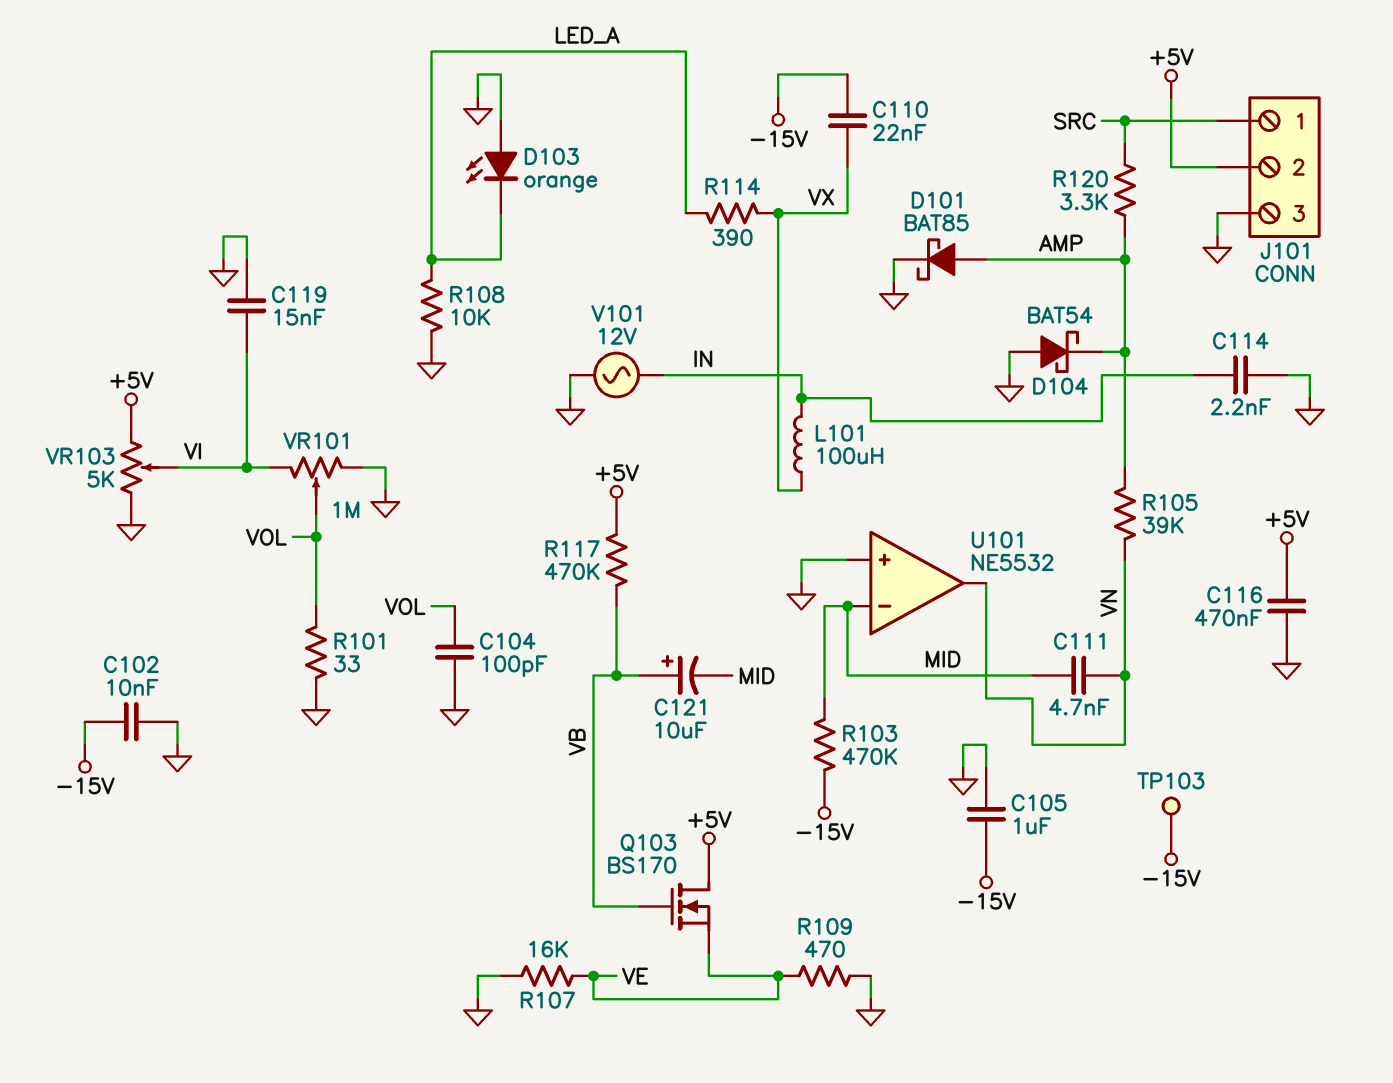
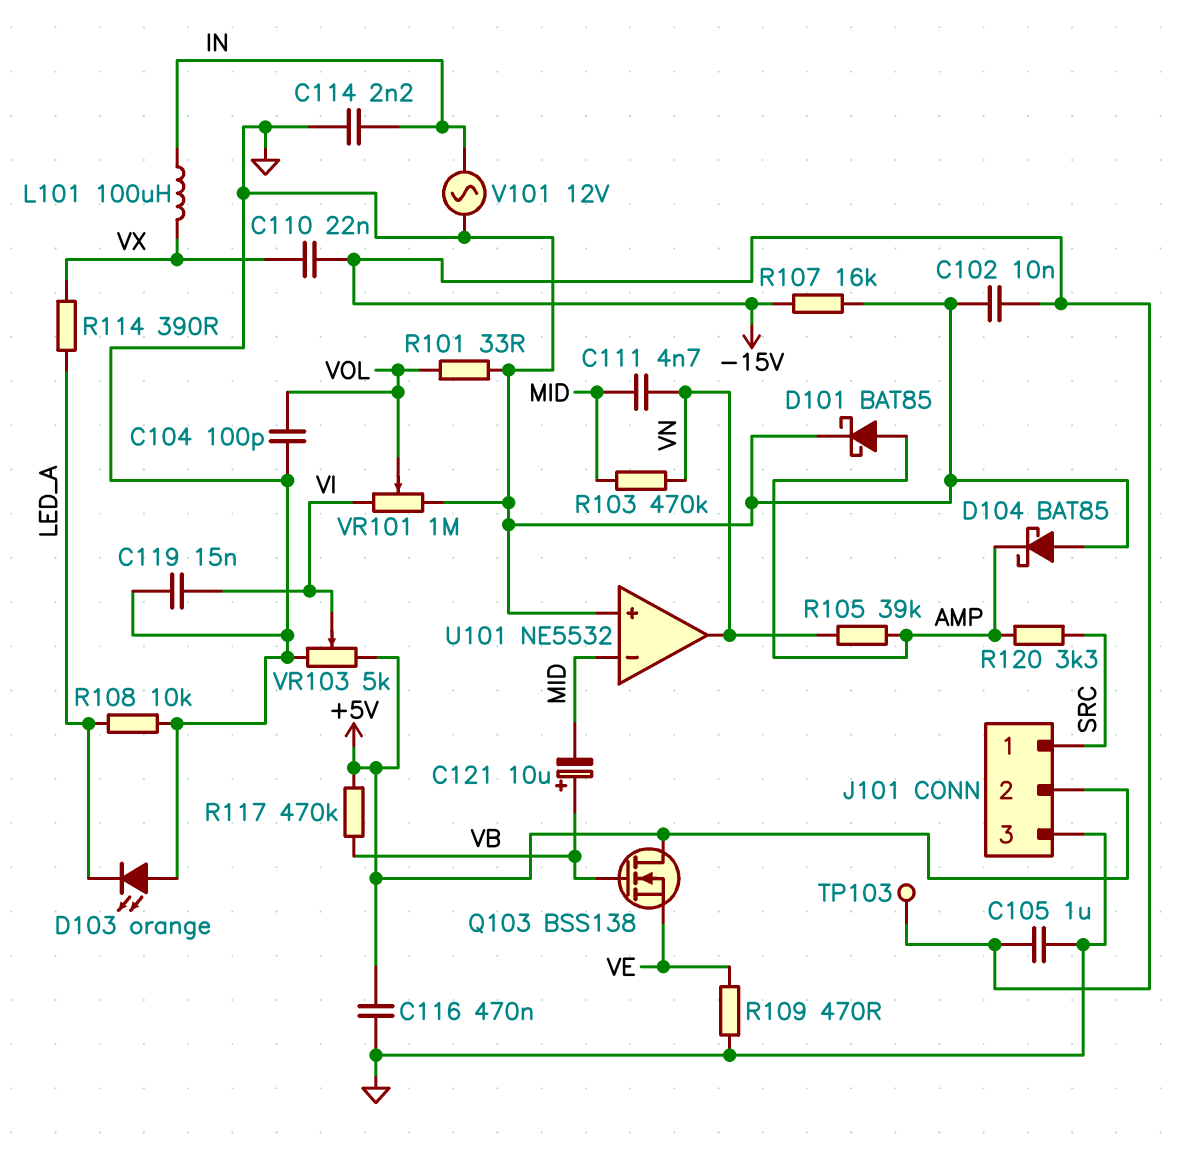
D104: schottky BAT54 (A GND, K AMP) -> schottky BAT85 (A GND, K AMP)
Q103: NMOS BS170 (G VB, D +5V, S VE) -> NMOS BSS138 (G VB, D +5V, S VE)
R103: 470k (-15V, MID) -> 470k (MID, VN)
R107: 16k (GND, VE) -> 16k (-15V, GND)

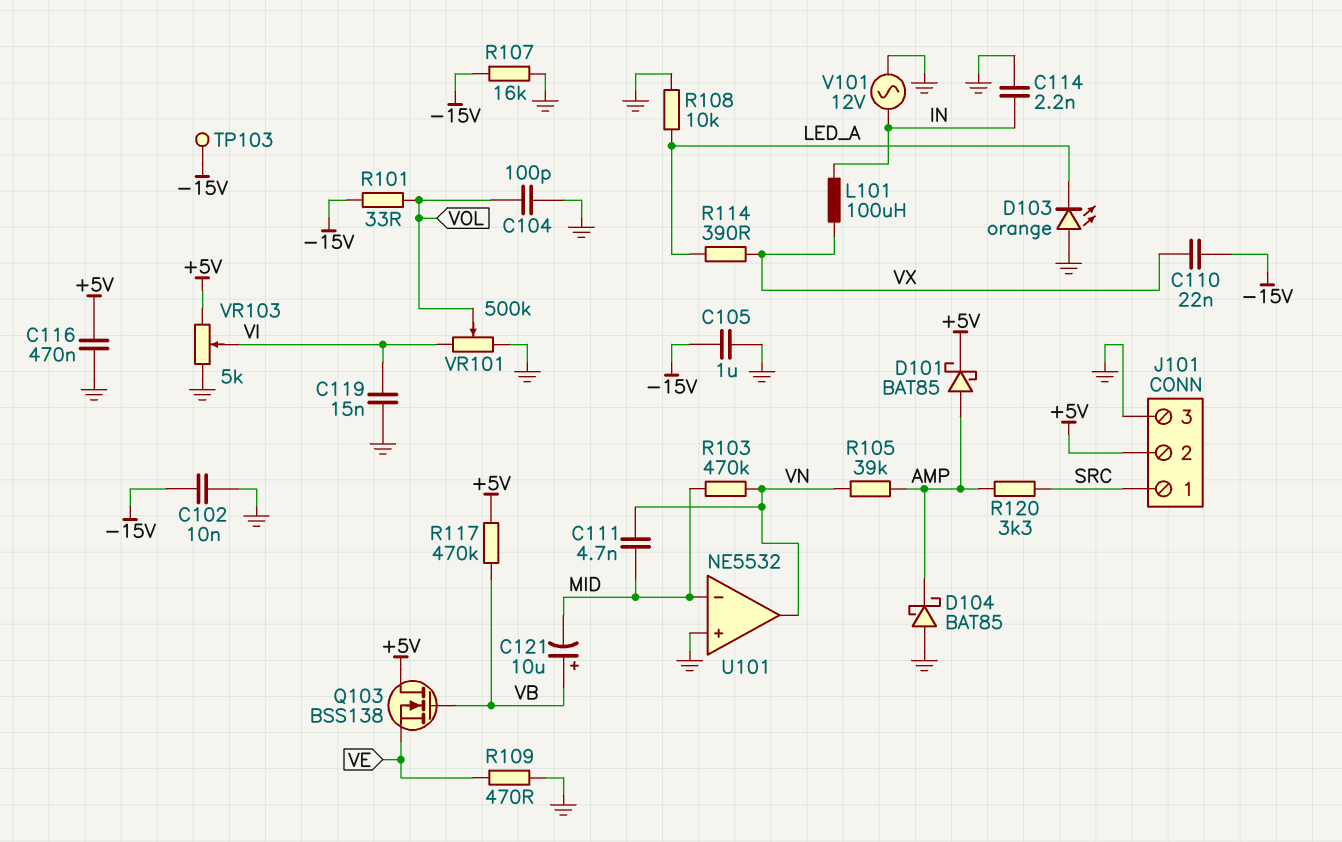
D101: schottky BAT85 (A AMP, K GND) -> schottky BAT85 (A AMP, K +5V)
R101: 33 (GND, VOL) -> 33 (-15V, VOL)
VR101: 1M (GND, VI, wiper VOL) -> 500k (GND, VI, wiper VOL)

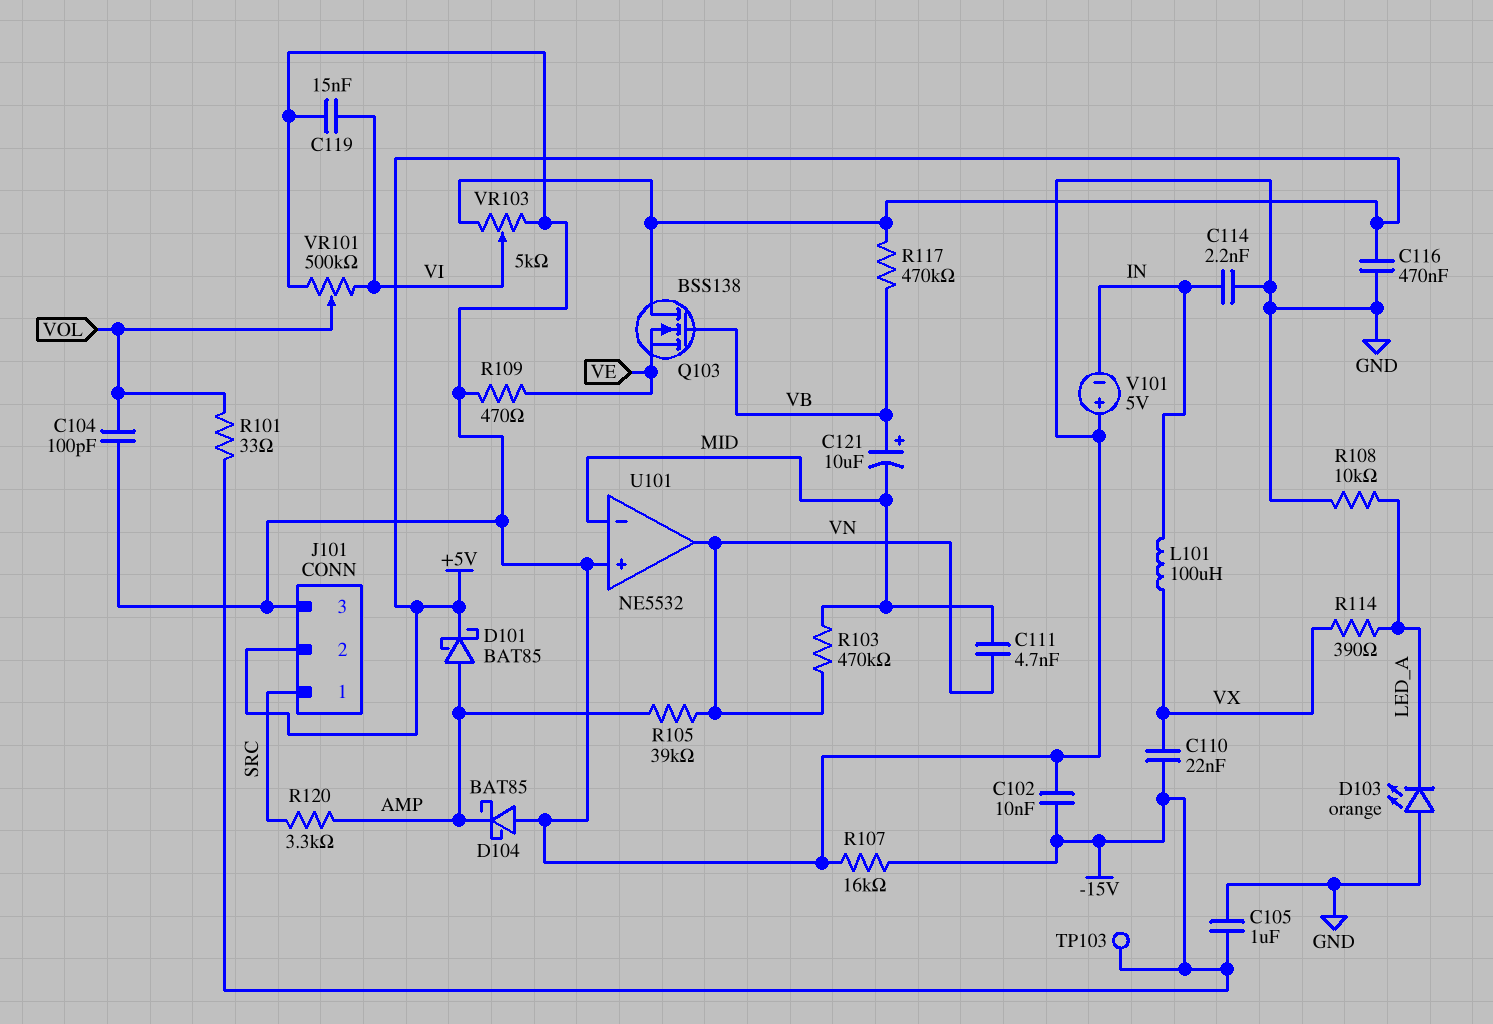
V101: AC 12V (GND, IN) -> 5V (plus GND, minus IN)

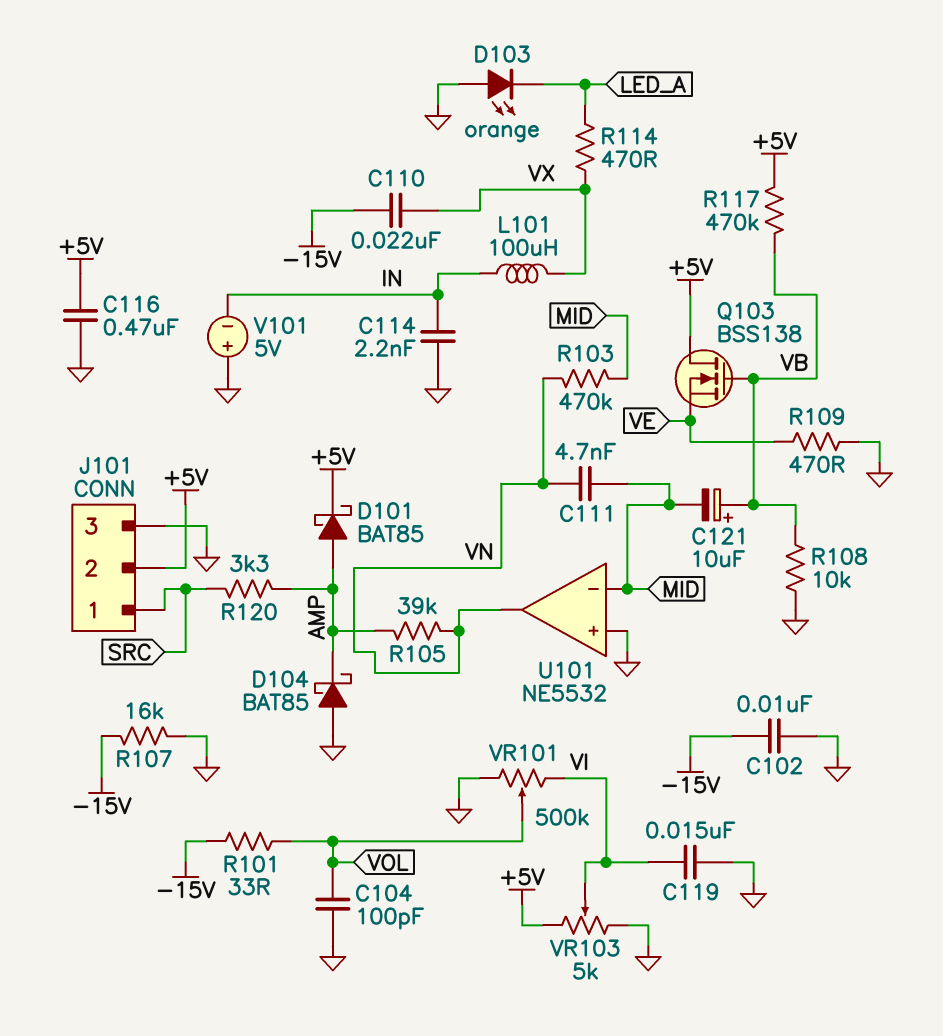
C105: 1uF (-15V, GND) -> none
R108: 10k (GND, LED_A) -> 10k (GND, VB)
R114: 390 (LED_A, VX) -> 470 (LED_A, VX)
TP103: test point (-15V) -> none

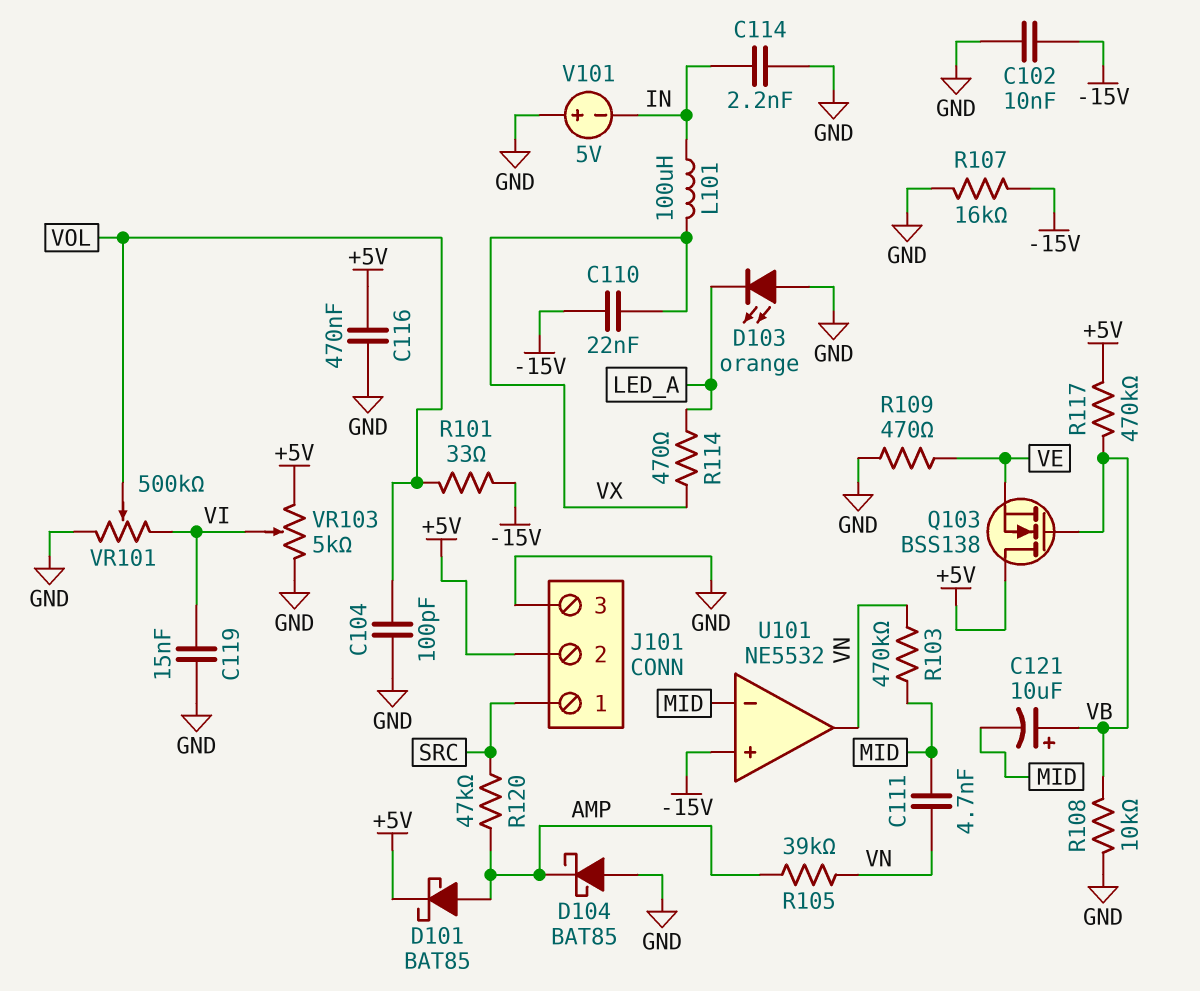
R120: 3.3k (AMP, SRC) -> 47k (AMP, SRC)
U101 pin in+: GND -> -15V

